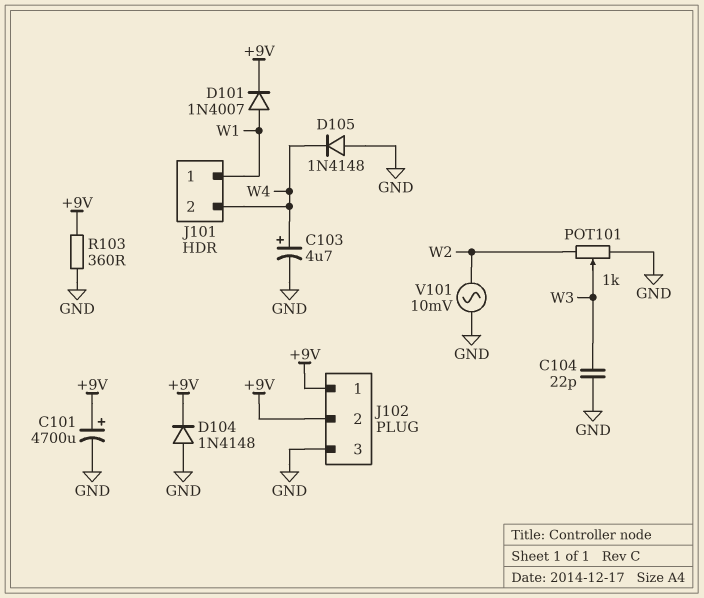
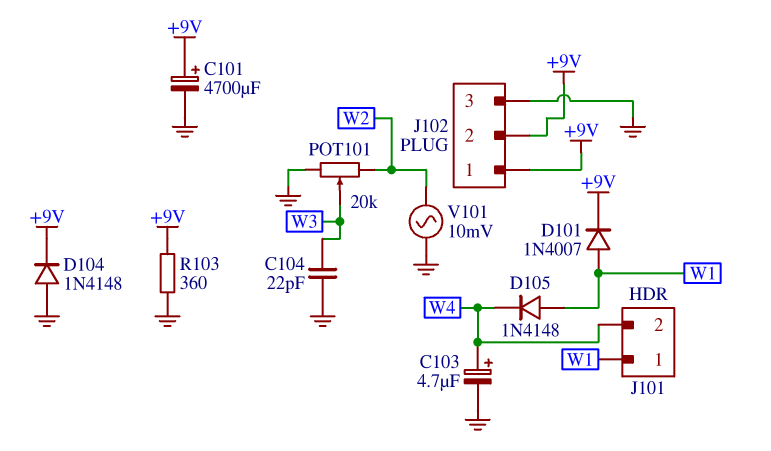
D105: diode 1N4148 (A GND, K W4) -> diode 1N4148 (A W1, K W4)
POT101: 1k (GND, W2, wiper W3) -> 20k (GND, W2, wiper W3)

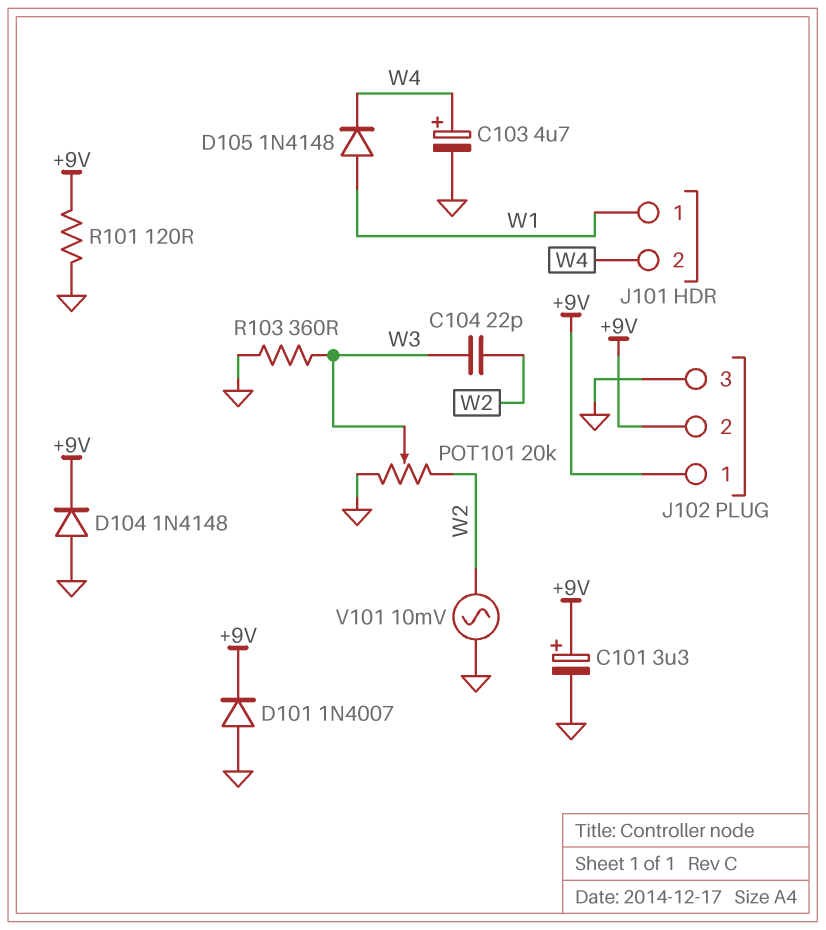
C101: 4700uF (plus +9V, minus GND) -> 3.3uF (plus +9V, minus GND)
C104: 22pF (GND, W3) -> 22pF (W2, W3)
D101: diode 1N4007 (A W1, K +9V) -> diode 1N4007 (A GND, K +9V)
R101: none -> 120 (+9V, GND)
R103: 360 (+9V, GND) -> 360 (GND, W3)

